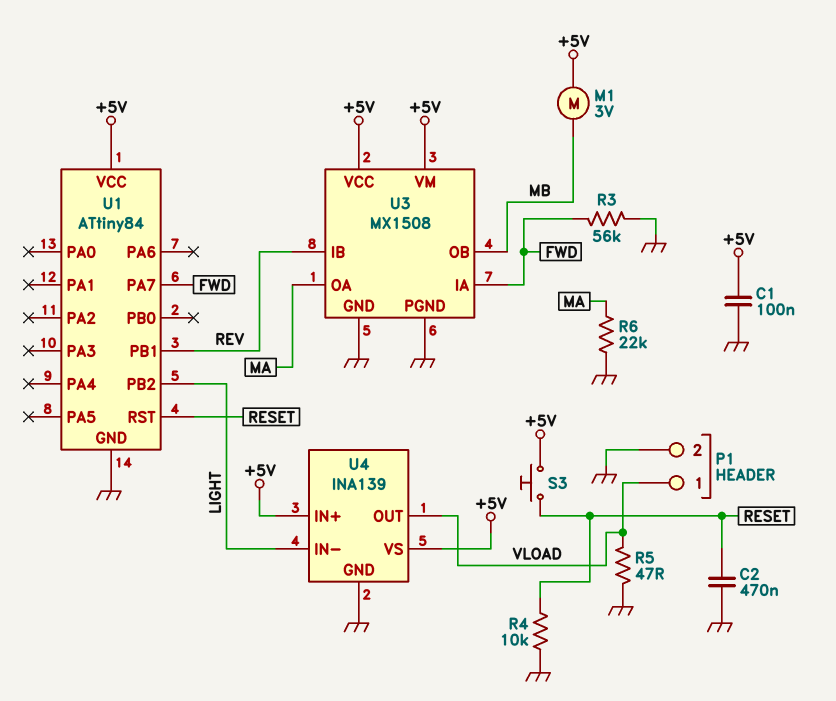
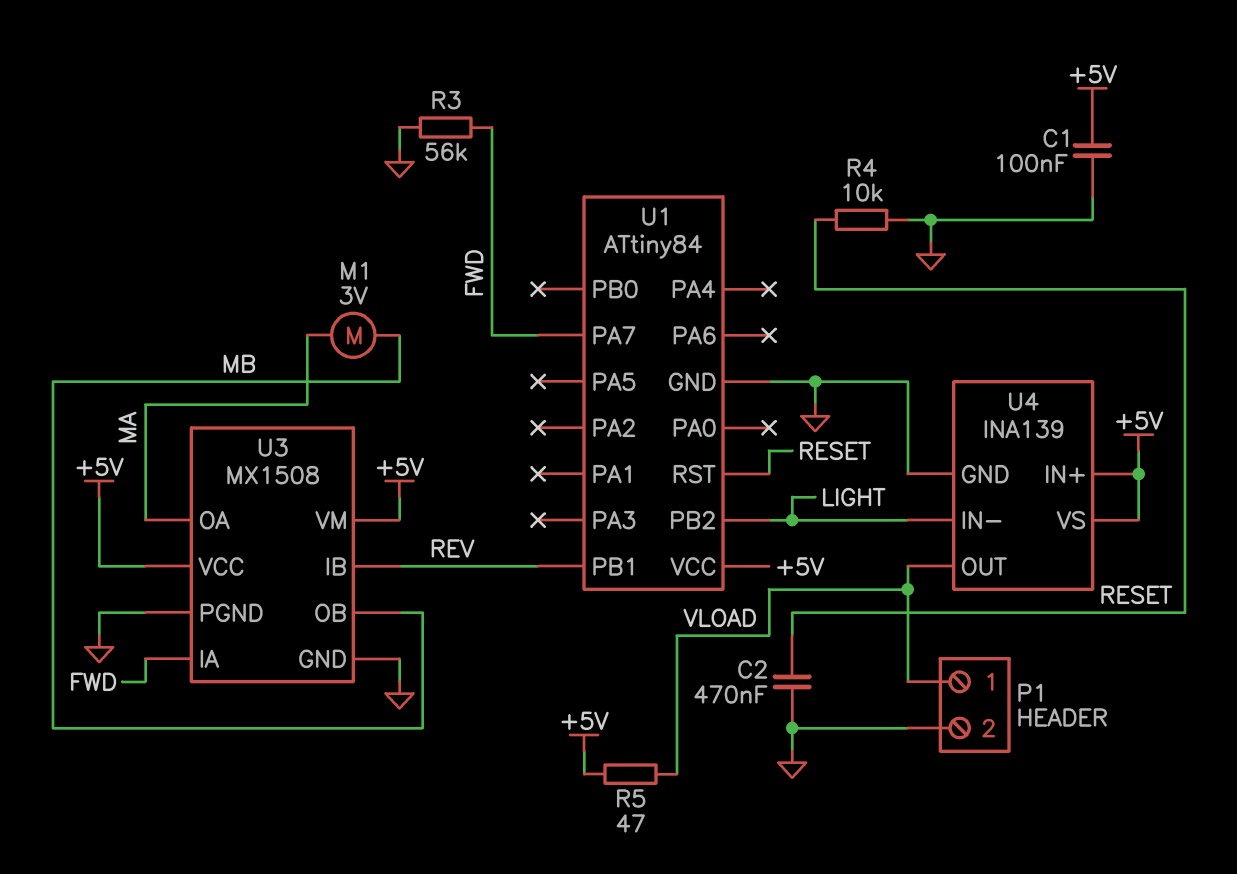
M1: motor 3V (+5V, MB) -> motor 3V (MA, MB)
R5: 47 (GND, VLOAD) -> 47 (+5V, VLOAD)
R6: 22k (GND, MA) -> none
S3: button (+5V, RESET) -> none

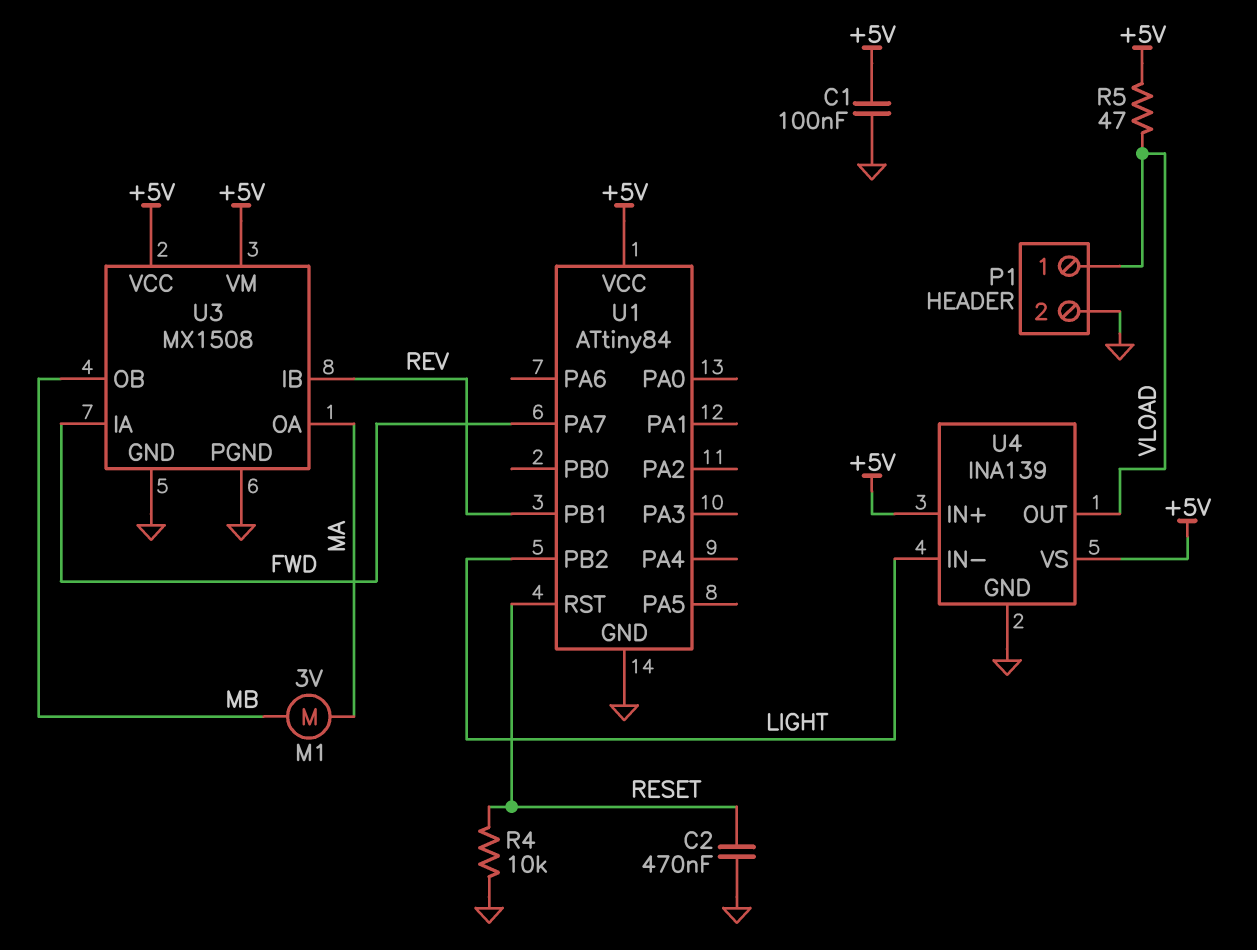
R3: 56k (FWD, GND) -> none

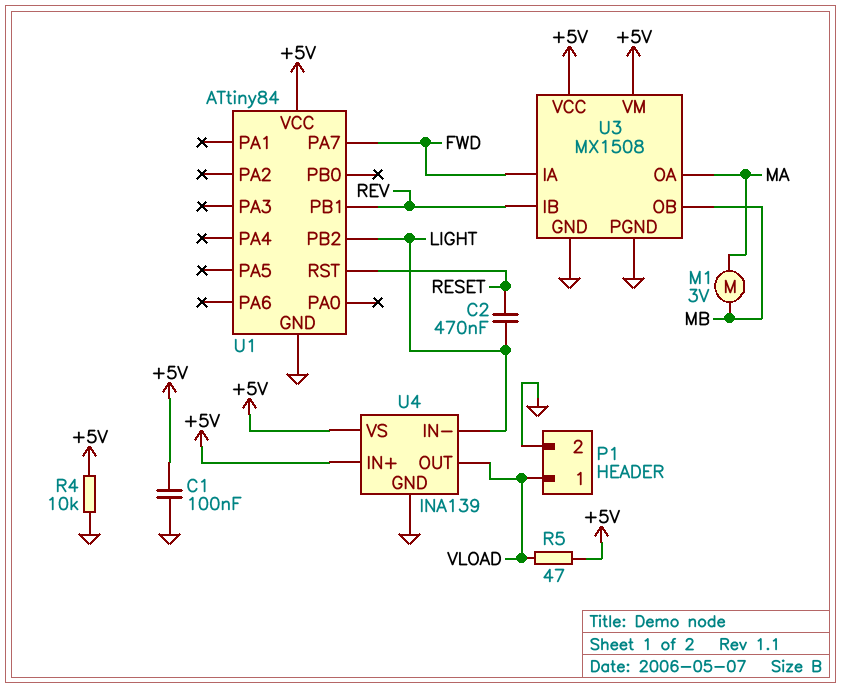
C2: 470nF (GND, RESET) -> 470nF (LIGHT, RESET)
R4: 10k (GND, RESET) -> 10k (+5V, GND)

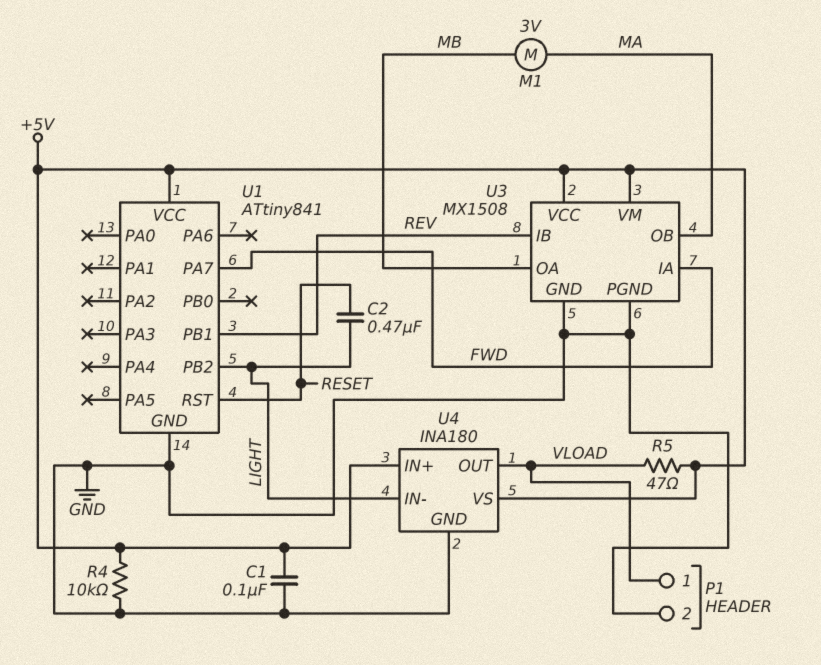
U1: ATtiny84 -> ATtiny841
U3 pin OA: MA -> MB
U3 pin OB: MB -> MA
U4: INA139 -> INA180

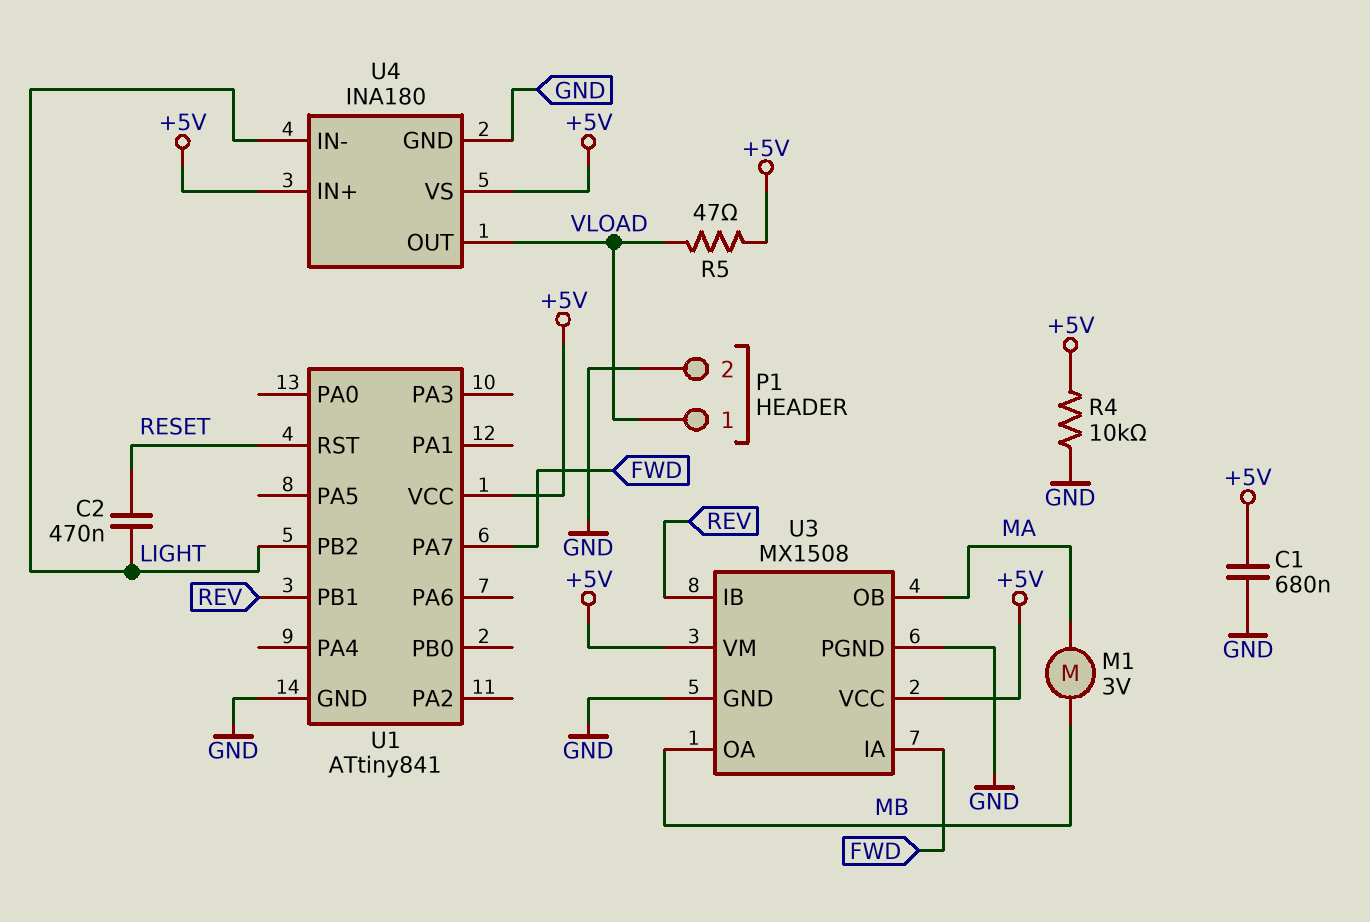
C1: 100nF (+5V, GND) -> 680nF (+5V, GND)

